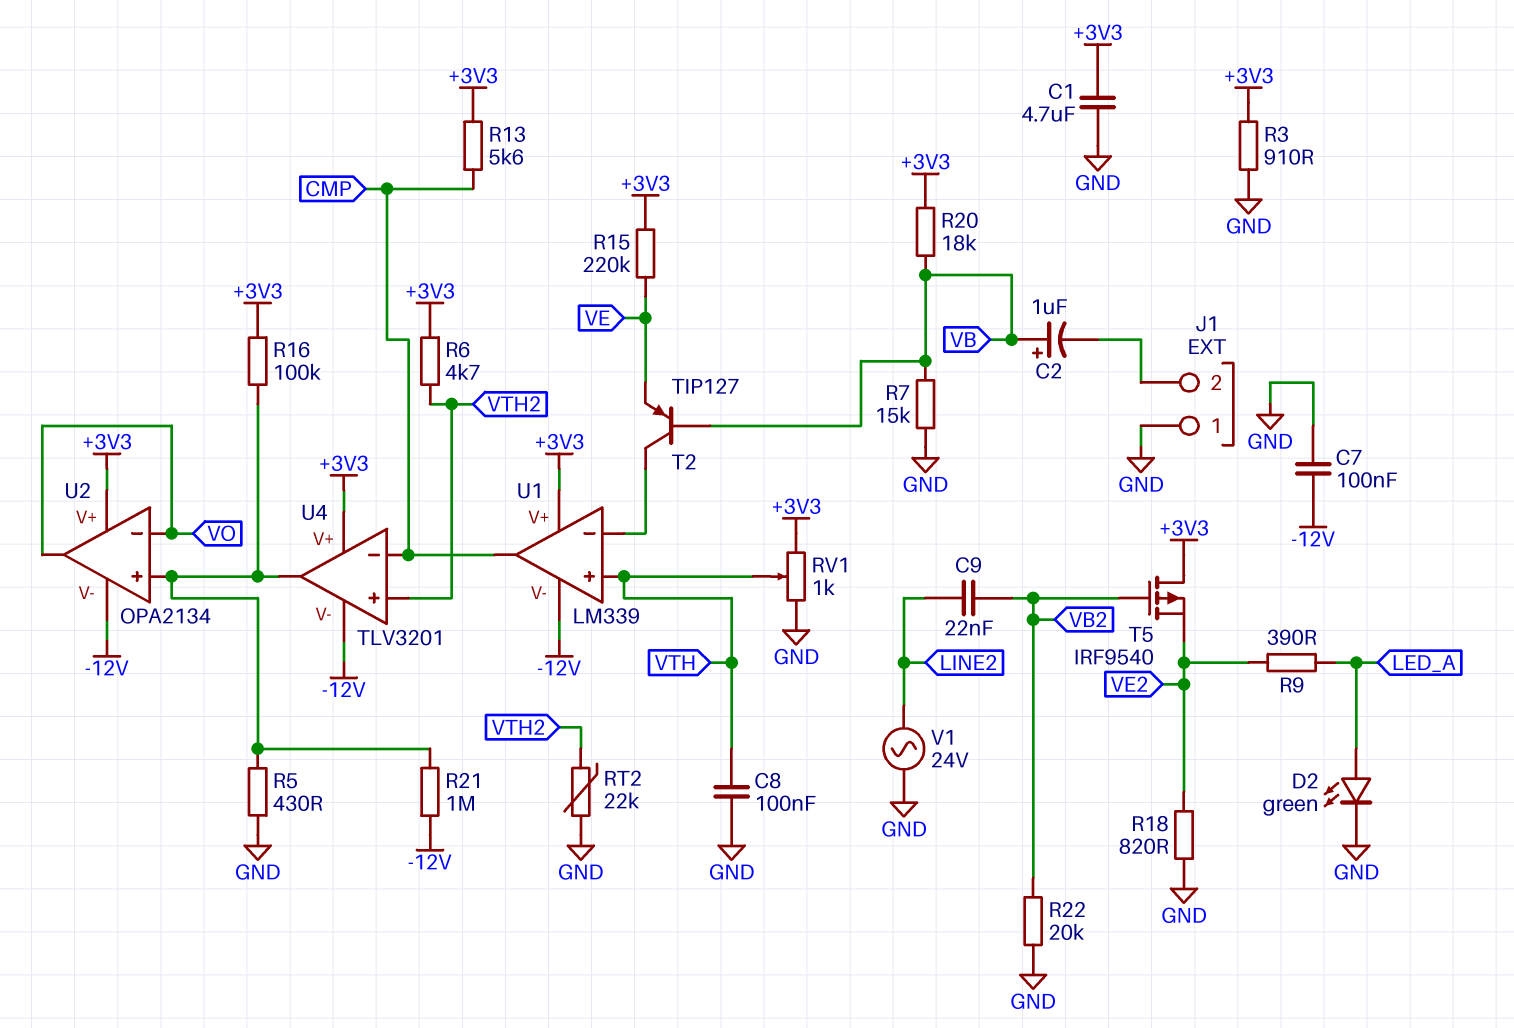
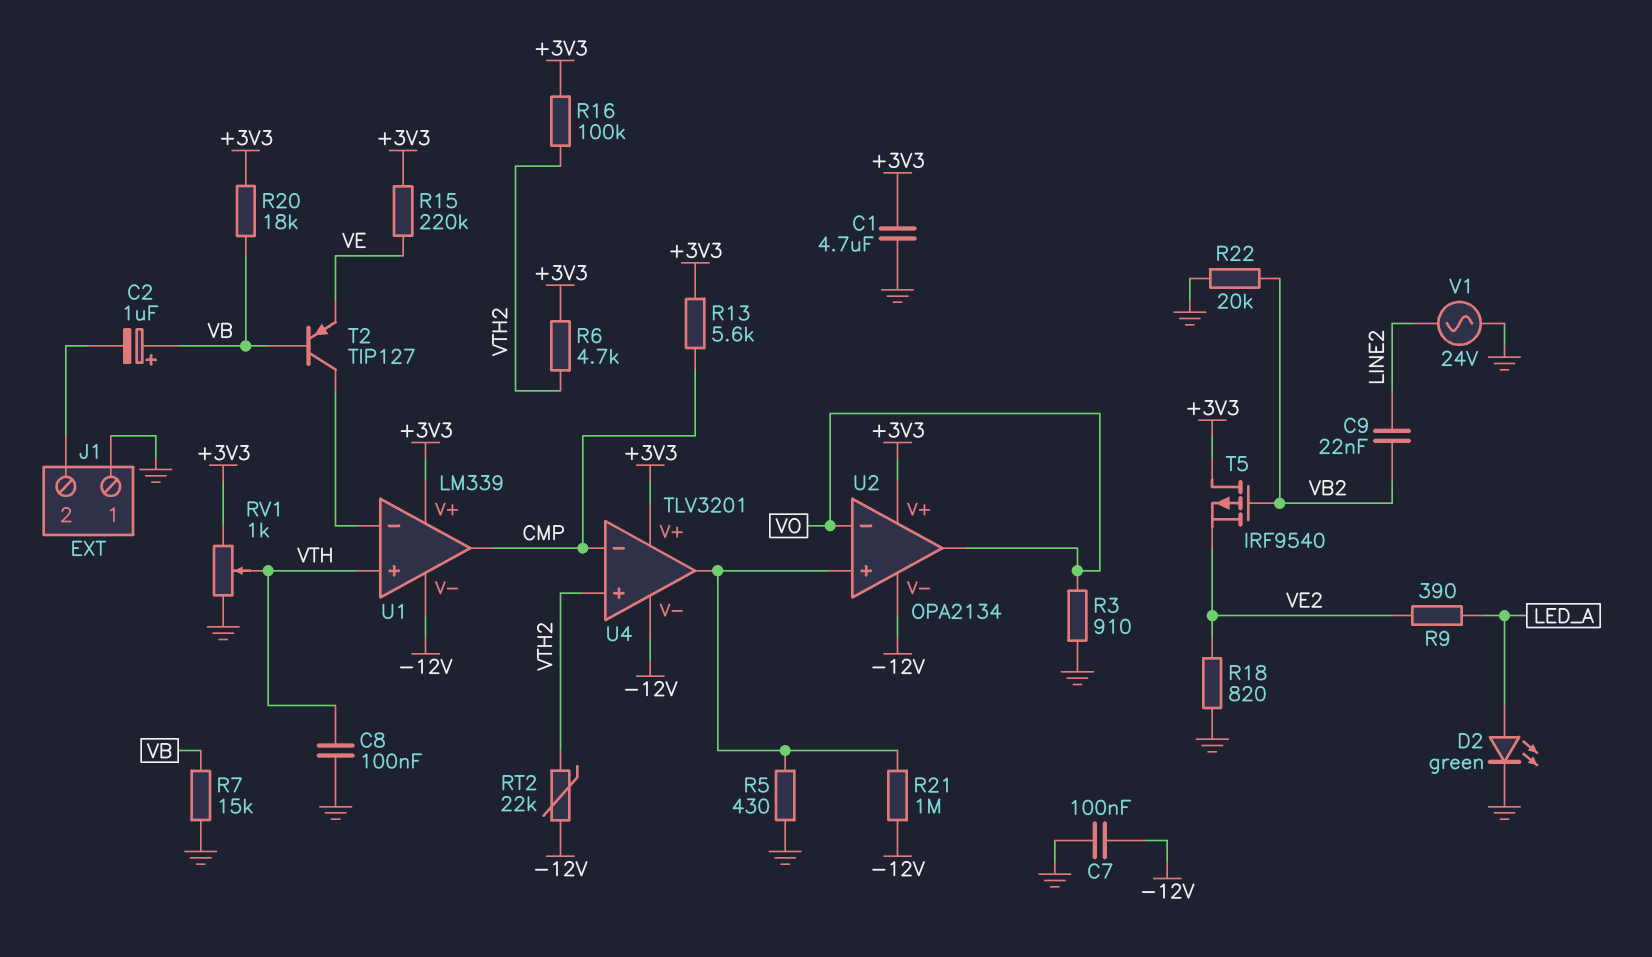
R3: 910 (+3V3, GND) -> 910 (GND, VO)
R16: 100k (+3V3, U2/in+) -> 100k (+3V3, VTH2)
RT2: 22k (GND, VTH2) -> 22k (-12V, VTH2)

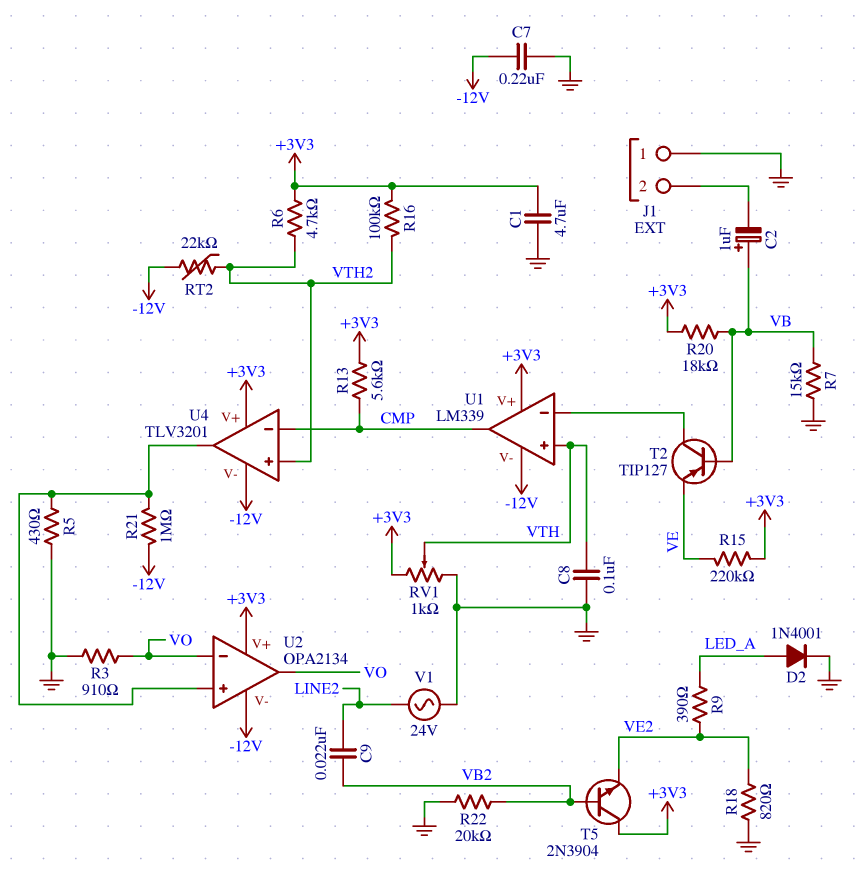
C7: 100nF (-12V, GND) -> 220nF (-12V, GND)
D2: LED green (A LED_A, K GND) -> diode 1N4001 (A LED_A, K GND)
T5: PMOS IRF9540 (G VB2, D +3V3, S VE2) -> NPN 2N3904 (B VB2, C +3V3, E VE2)

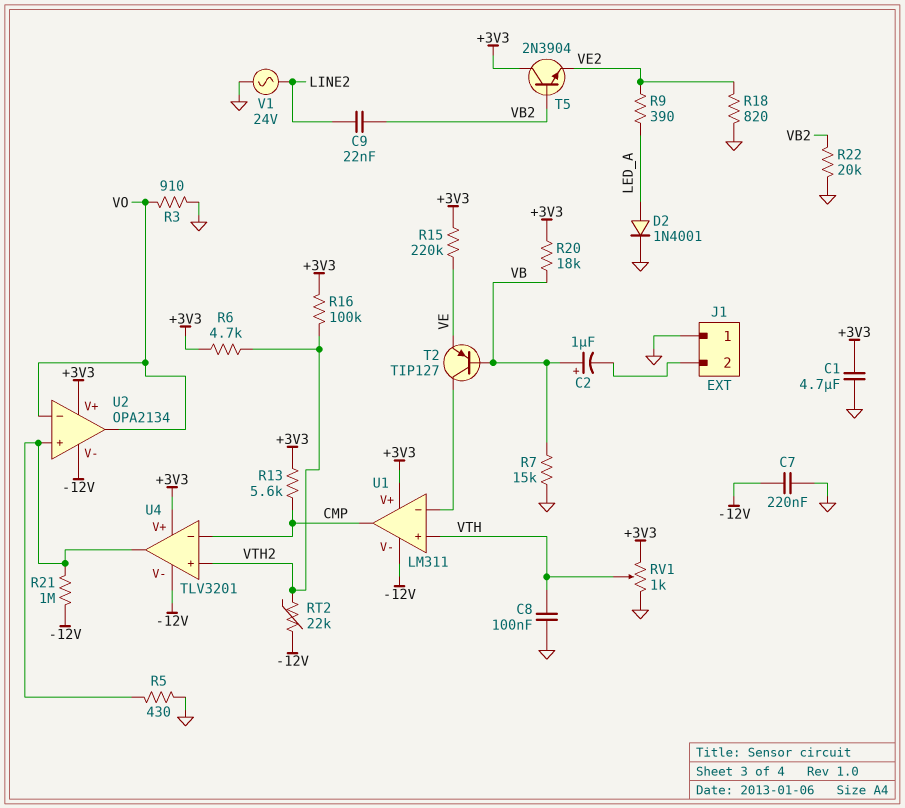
U1: LM339 -> LM311

